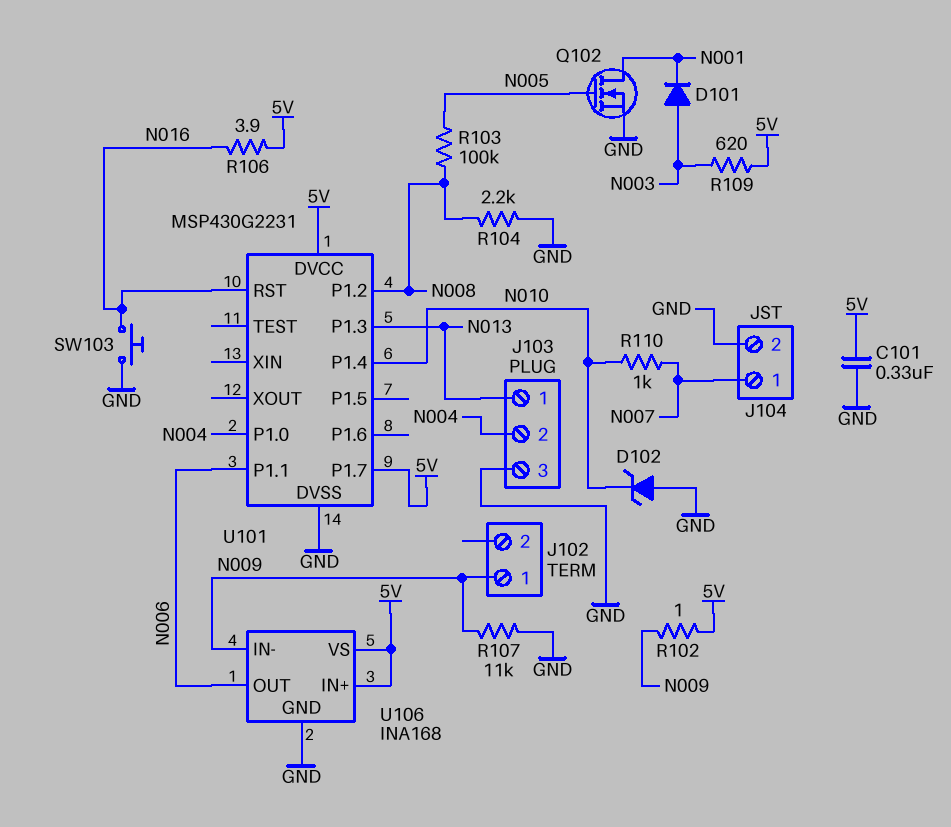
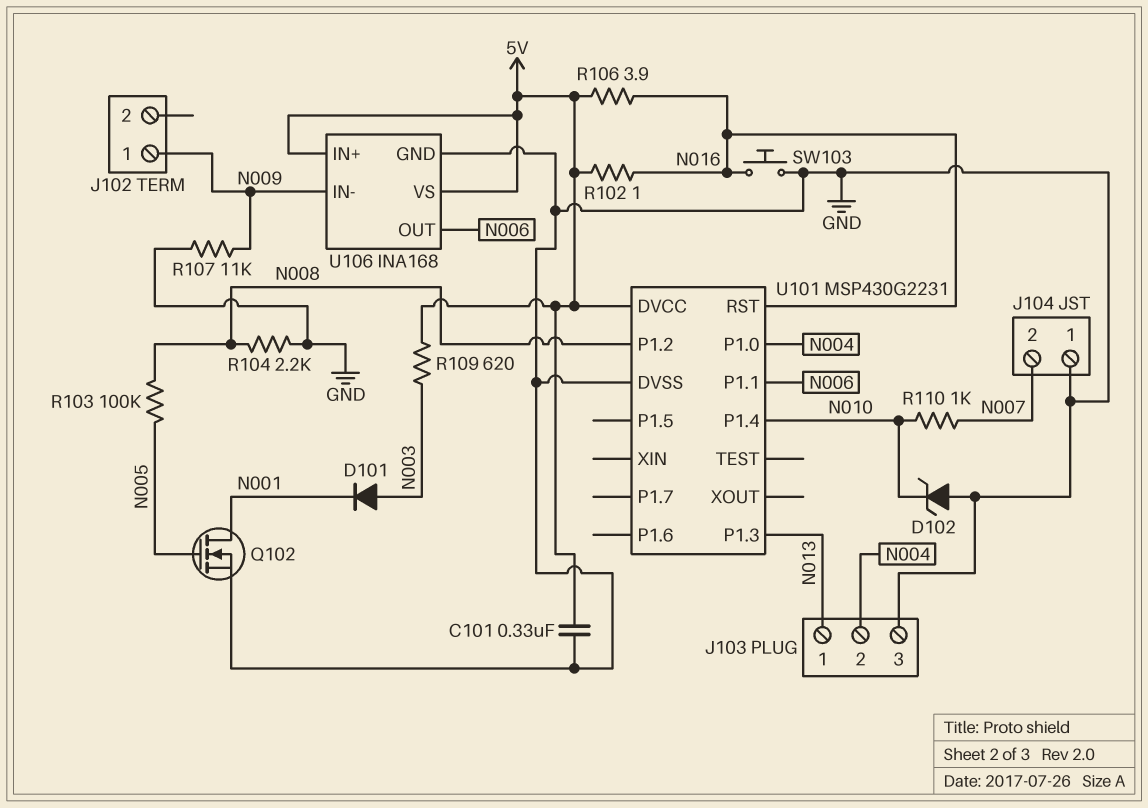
J104 pin 1: N007 -> GND
J104 pin 2: GND -> N007
R102: 1 (5V, N009) -> 1 (5V, N016)
U101 pin P1.7: 5V -> none

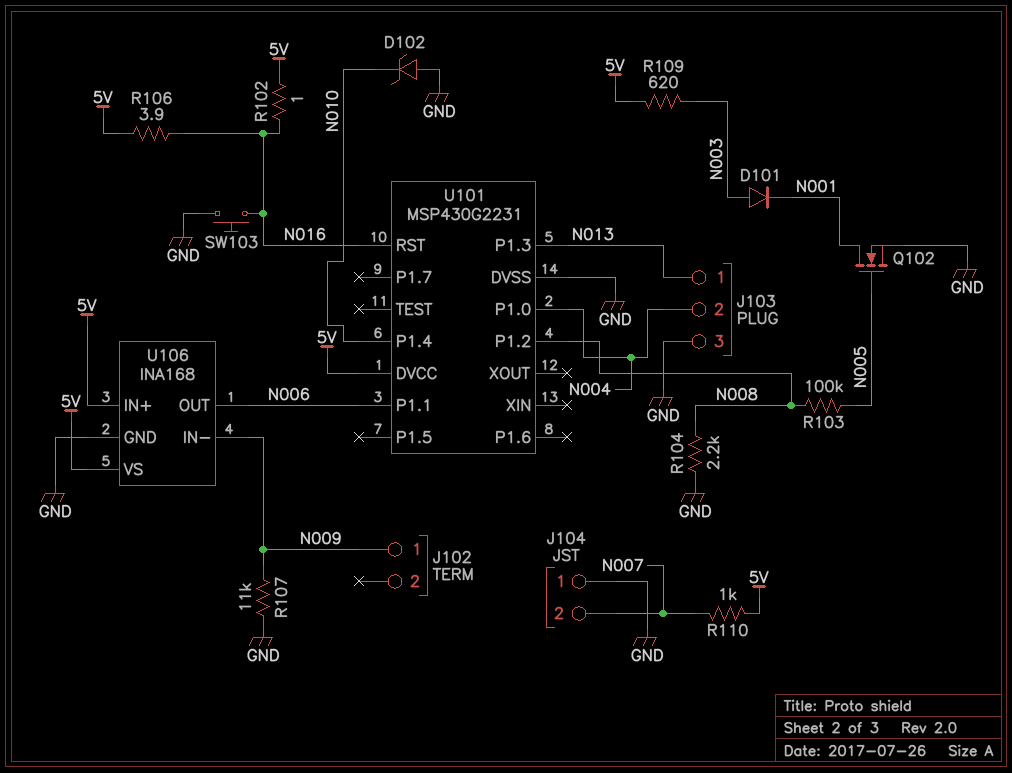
C101: 330nF (5V, GND) -> none
R110: 1k (N007, N010) -> 1k (5V, N007)

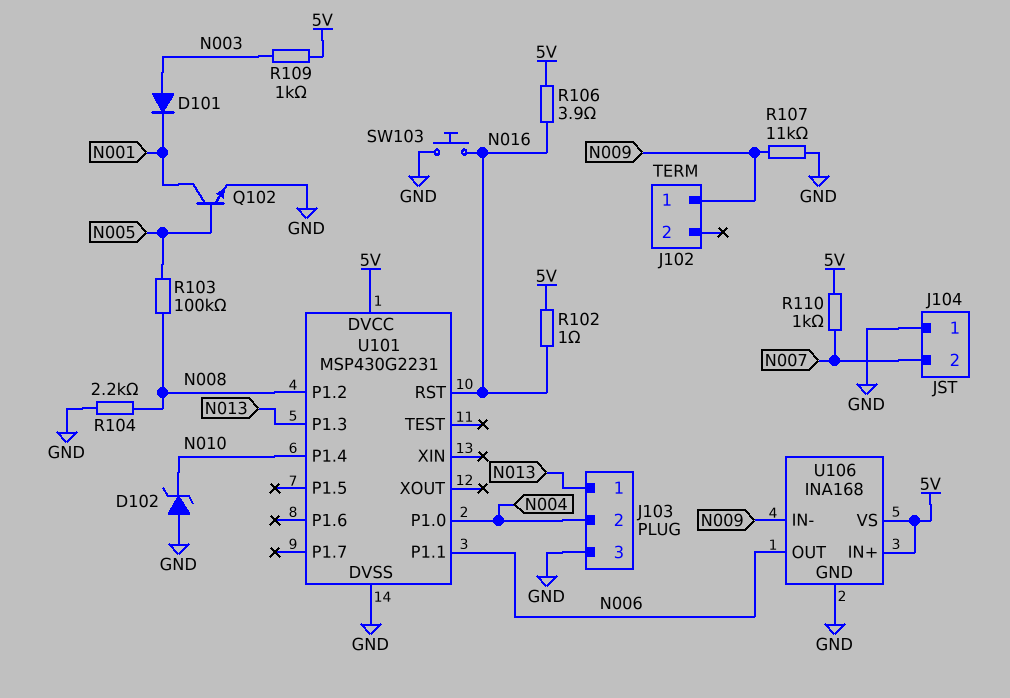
Q102: NMOS (G N005, D N001, S GND) -> NPN (B N005, C N001, E GND)
R109: 620 (5V, N003) -> 1k (5V, N003)

